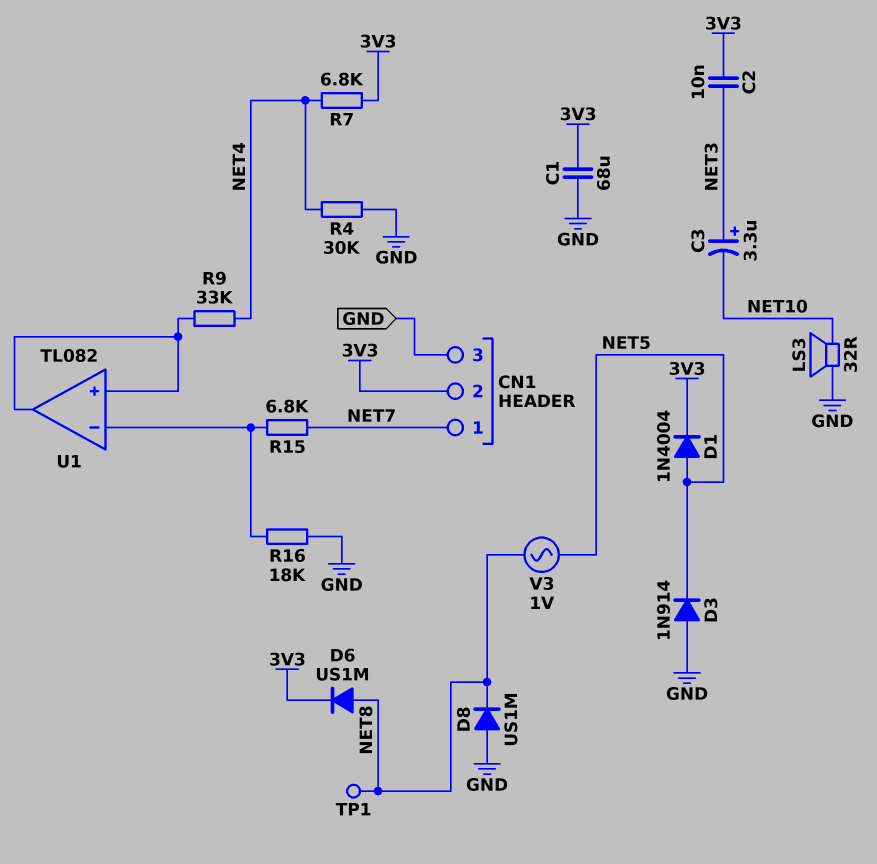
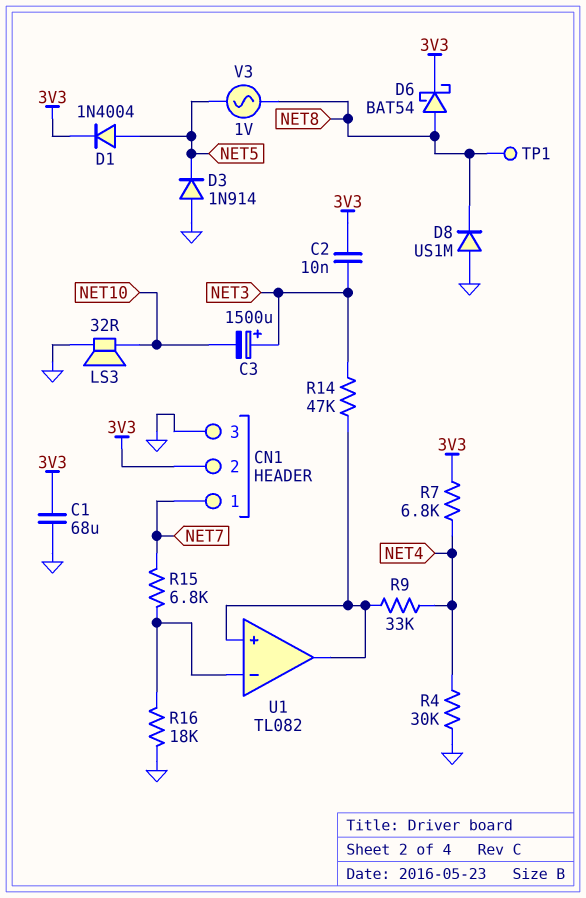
C3: 3.3uF (plus NET3, minus NET10) -> 1500uF (plus NET3, minus NET10)
D6: diode US1M (A NET8, K 3V3) -> schottky BAT54 (A NET8, K 3V3)
R14: none -> 47k (NET3, U1/in+)

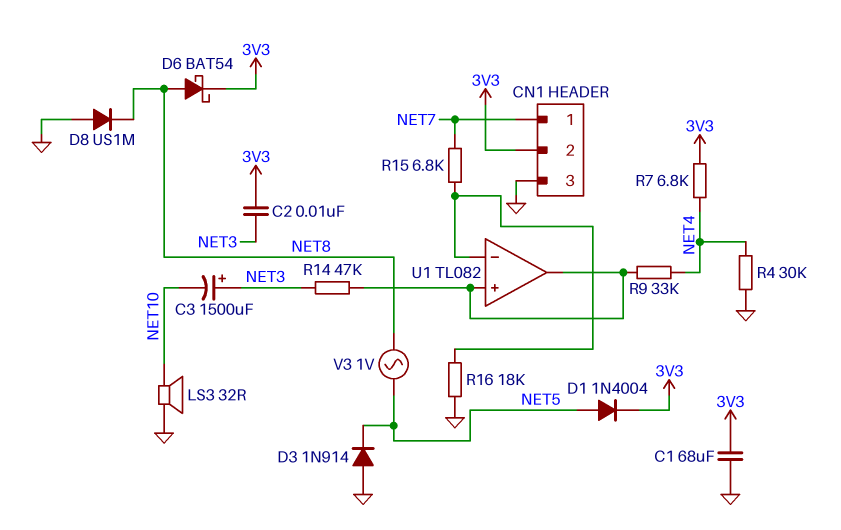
TP1: test point (NET8) -> none

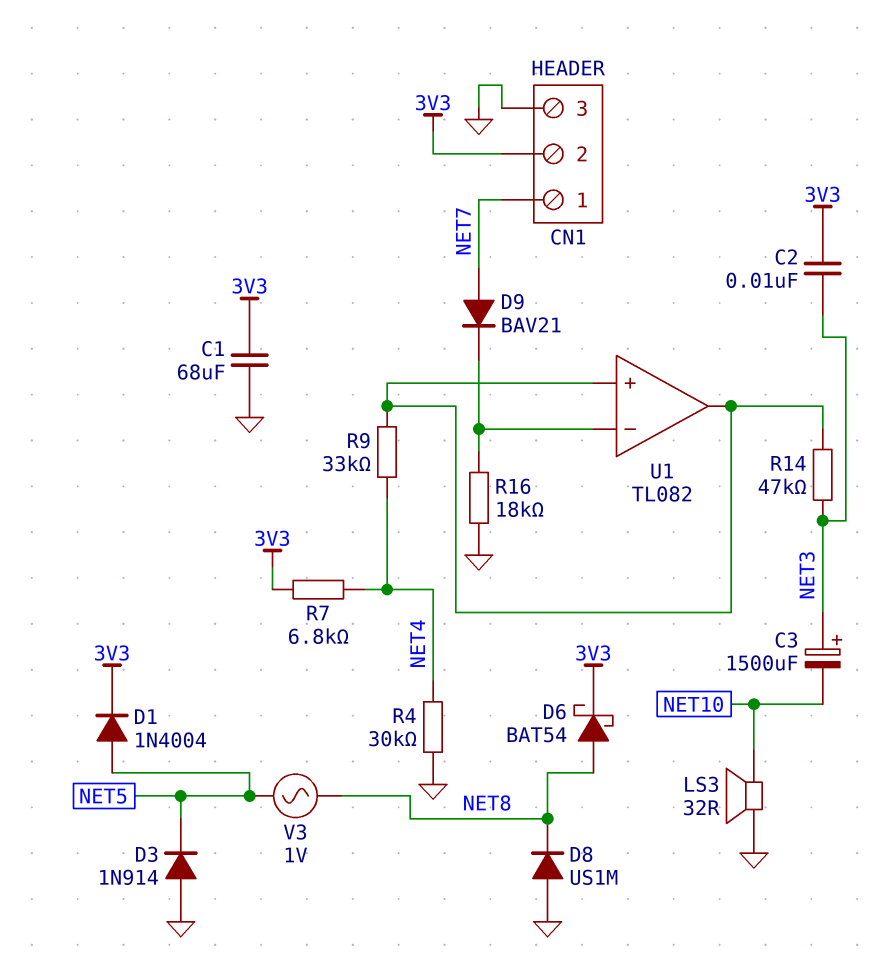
D9: none -> diode BAV21 (A NET7, K U1/in-)
R15: 6.8k (NET7, U1/in-) -> none

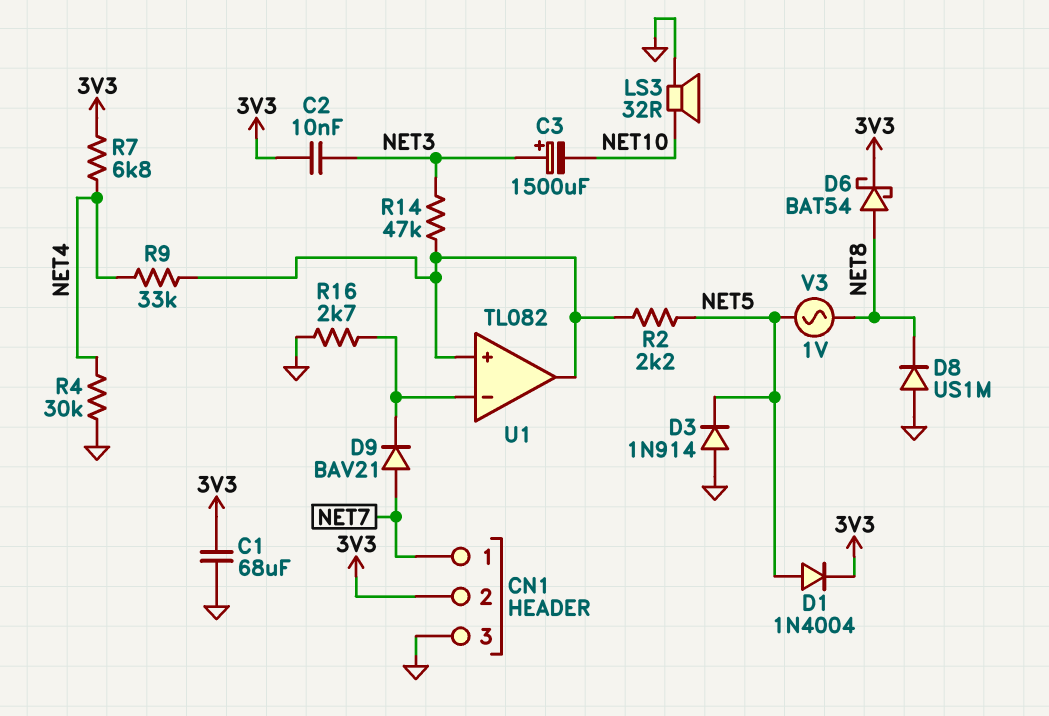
R2: none -> 2.2k (NET5, U1/in+)
R16: 18k (GND, U1/in-) -> 2.7k (GND, U1/in-)

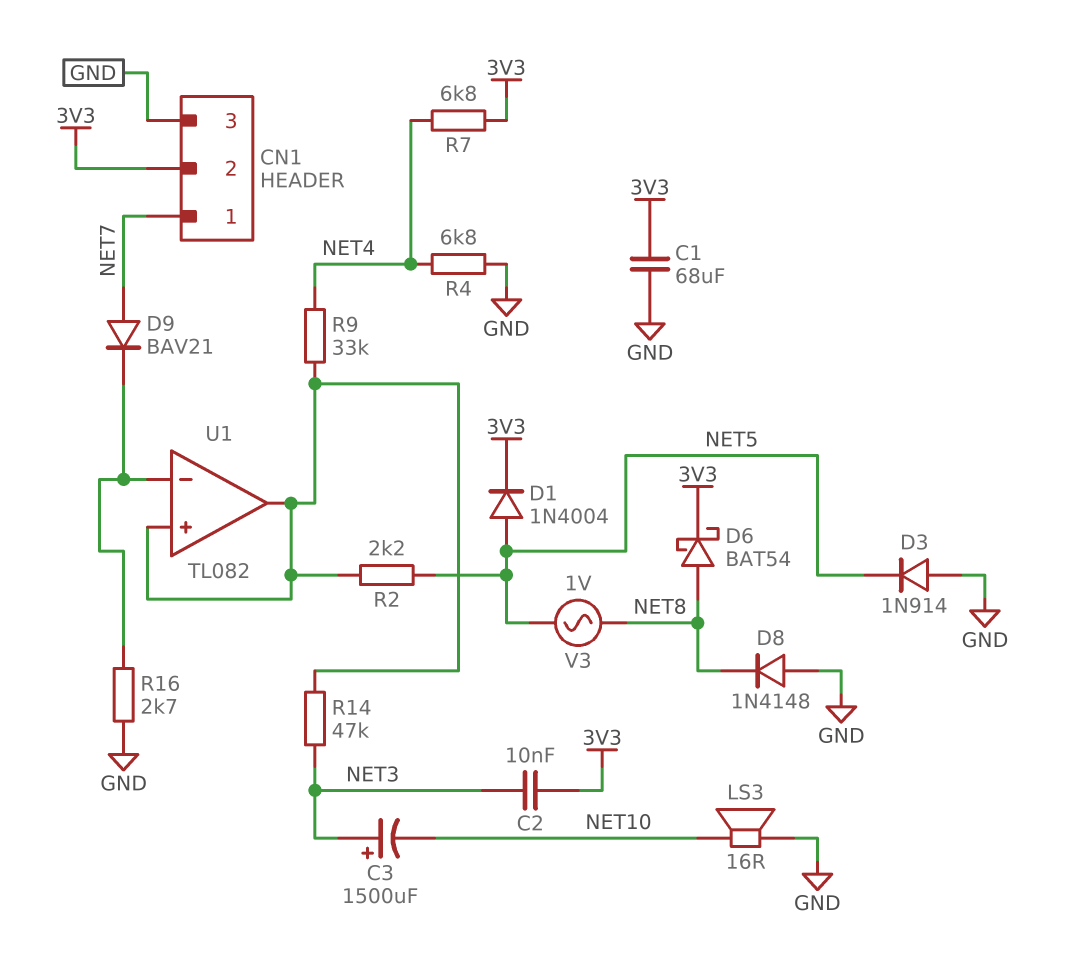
D8: diode US1M (A GND, K NET8) -> diode 1N4148 (A GND, K NET8)
LS3: speaker 32R (GND, NET10) -> speaker 16R (GND, NET10)
R4: 30k (GND, NET4) -> 6.8k (GND, NET4)

